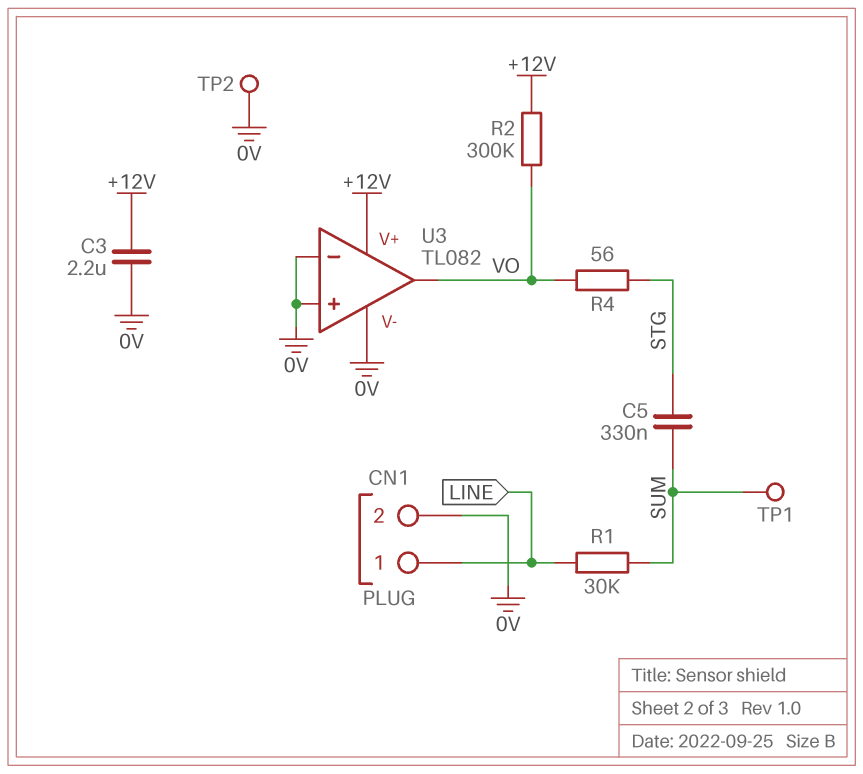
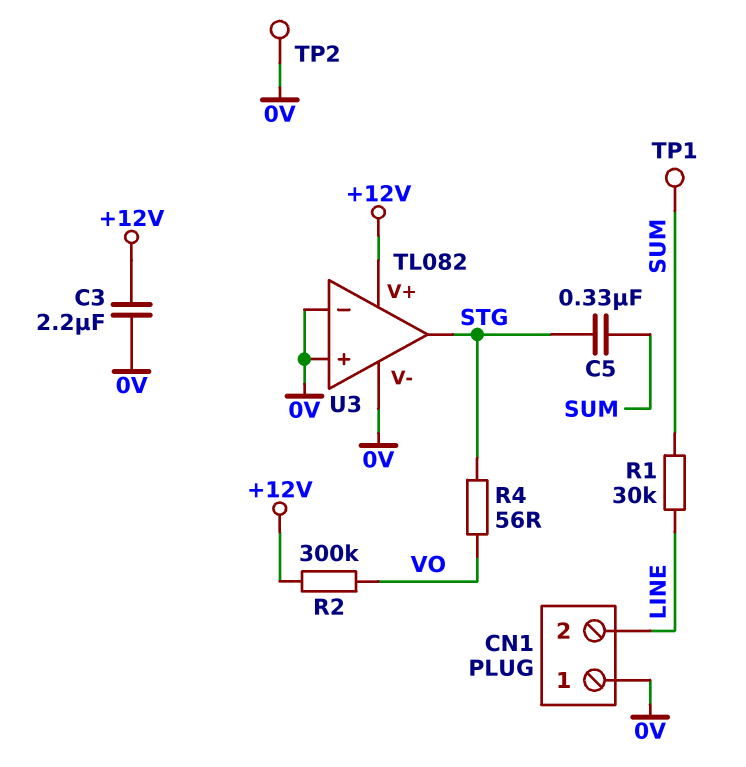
CN1 pin 1: LINE -> 0V
CN1 pin 2: 0V -> LINE
U3 pin out: VO -> STG

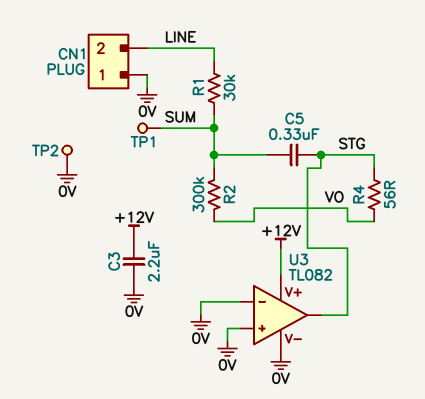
R2: 300k (+12V, VO) -> 300k (SUM, VO)

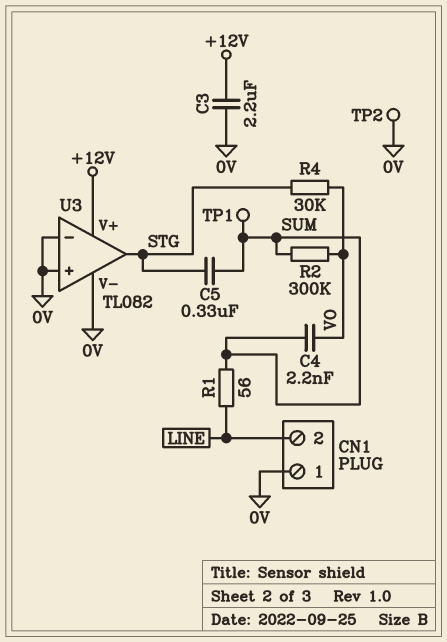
C4: none -> 2.2nF (SUM, VO)
R1: 30k (LINE, SUM) -> 56 (LINE, SUM)
R4: 56 (STG, VO) -> 30k (STG, VO)

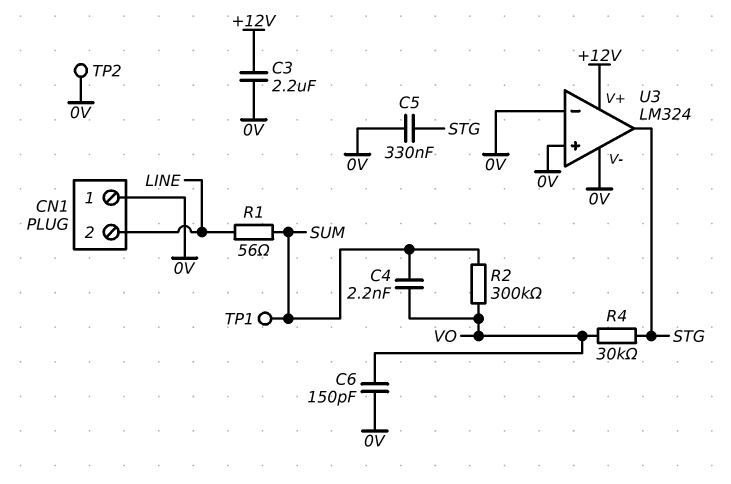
C5: 330nF (STG, SUM) -> 330nF (0V, STG)
C6: none -> 150pF (0V, VO)
U3: TL082 -> LM324

